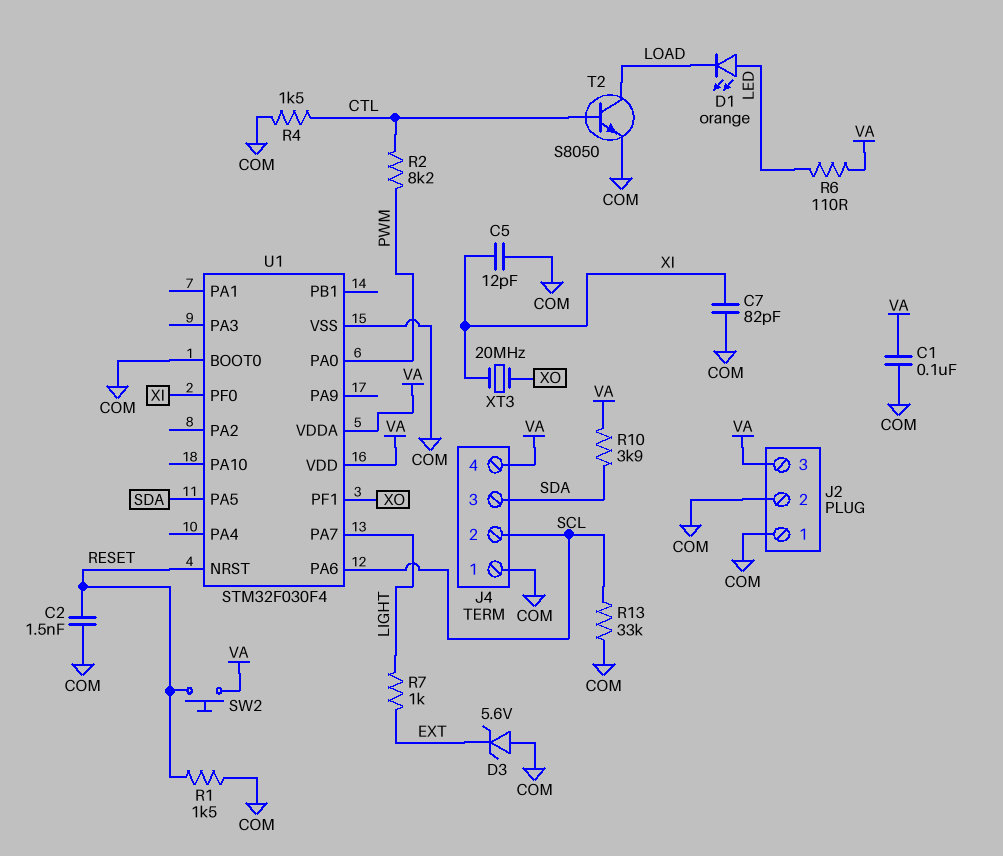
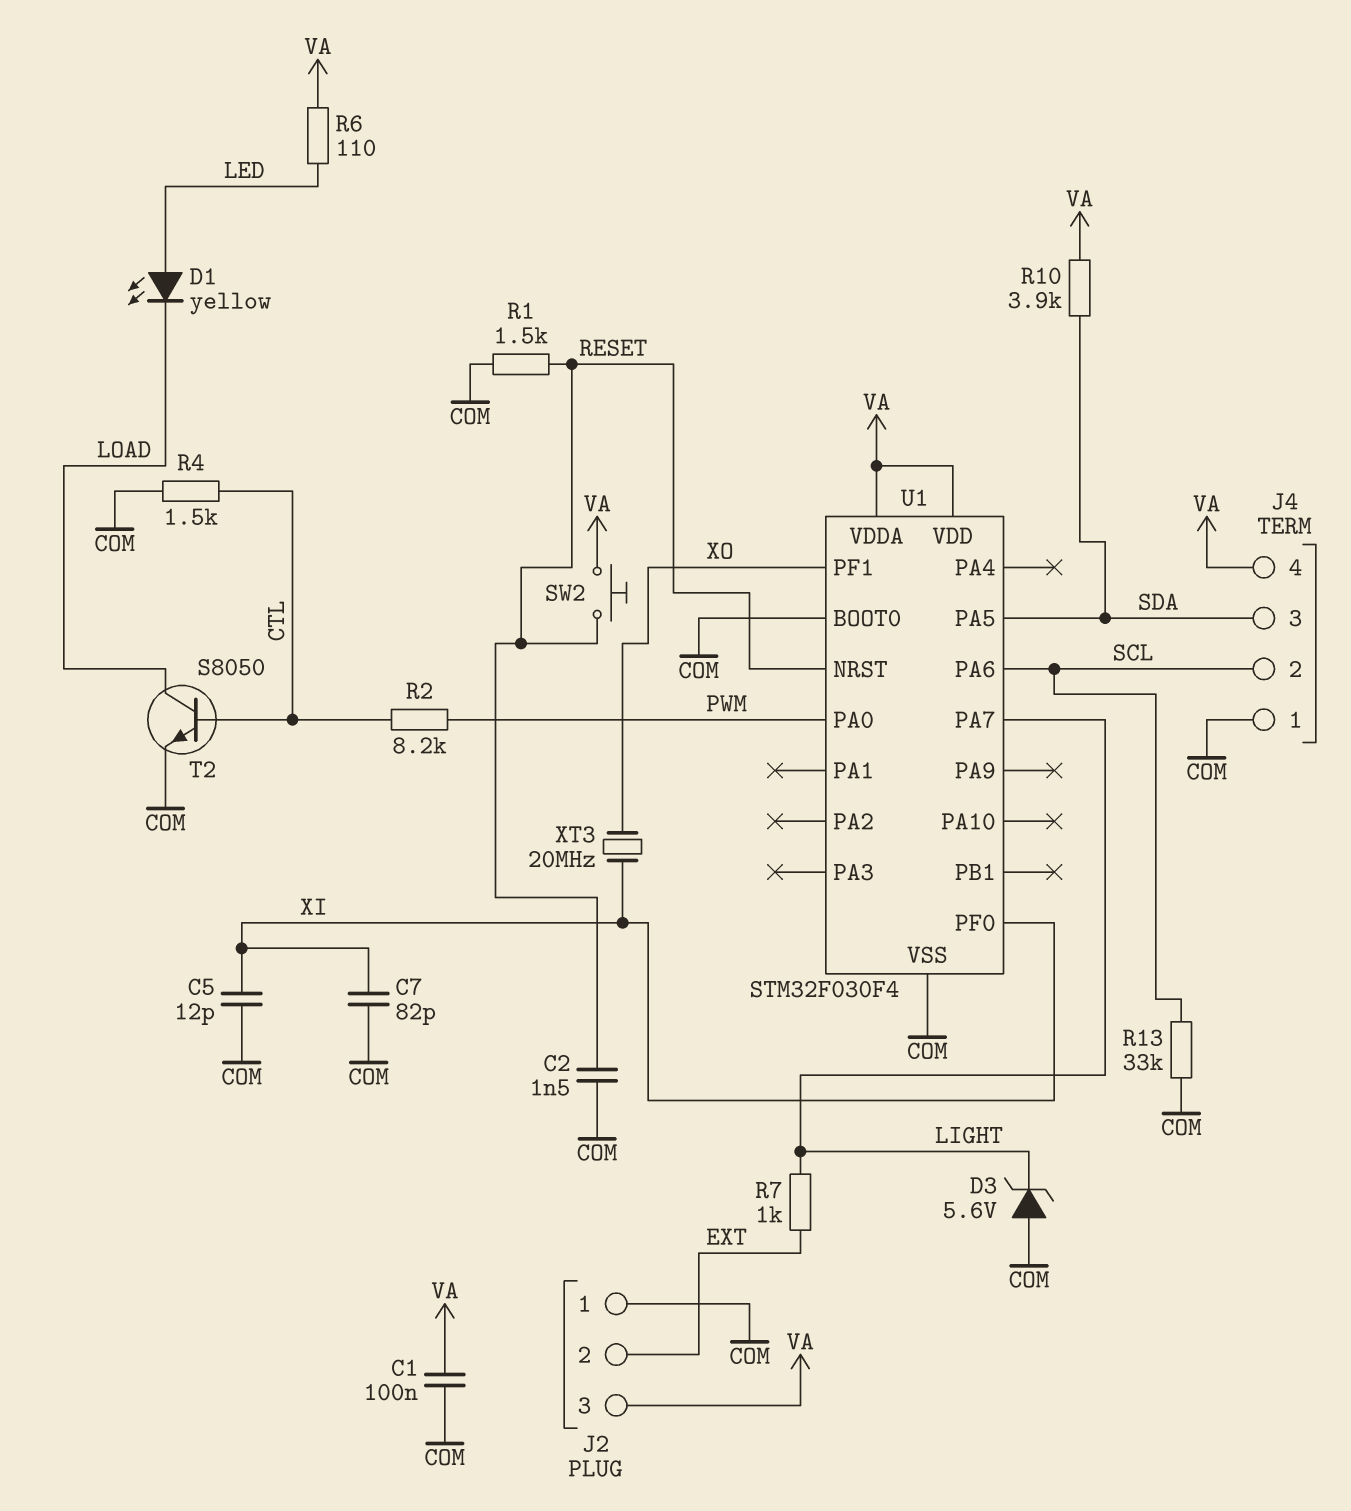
D1: LED orange (A LED, K LOAD) -> LED yellow (A LED, K LOAD)
D3: zener 5.6V (A COM, K EXT) -> zener 5.6V (A COM, K LIGHT)
J2 pin 2: COM -> EXT

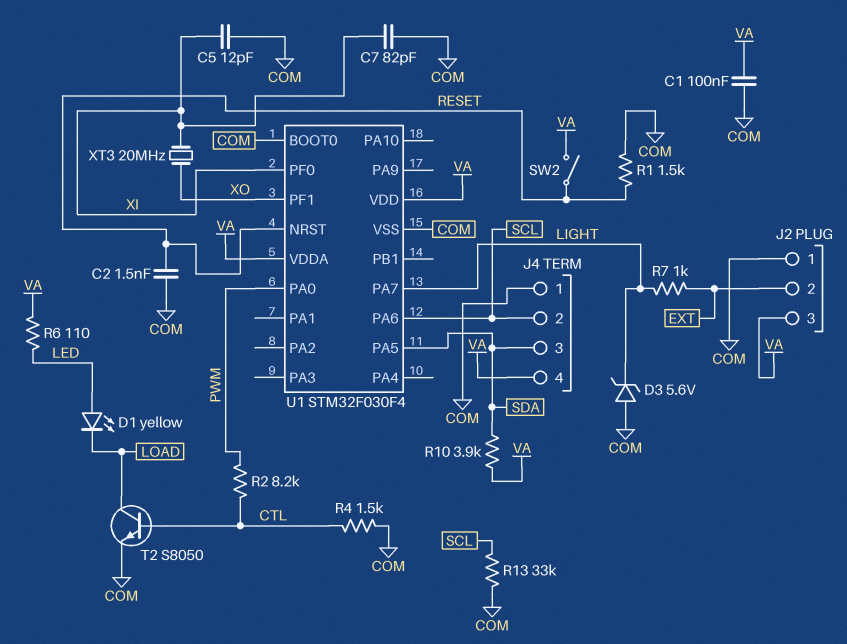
SW2: button (RESET, VA) -> switch (RESET, VA)

